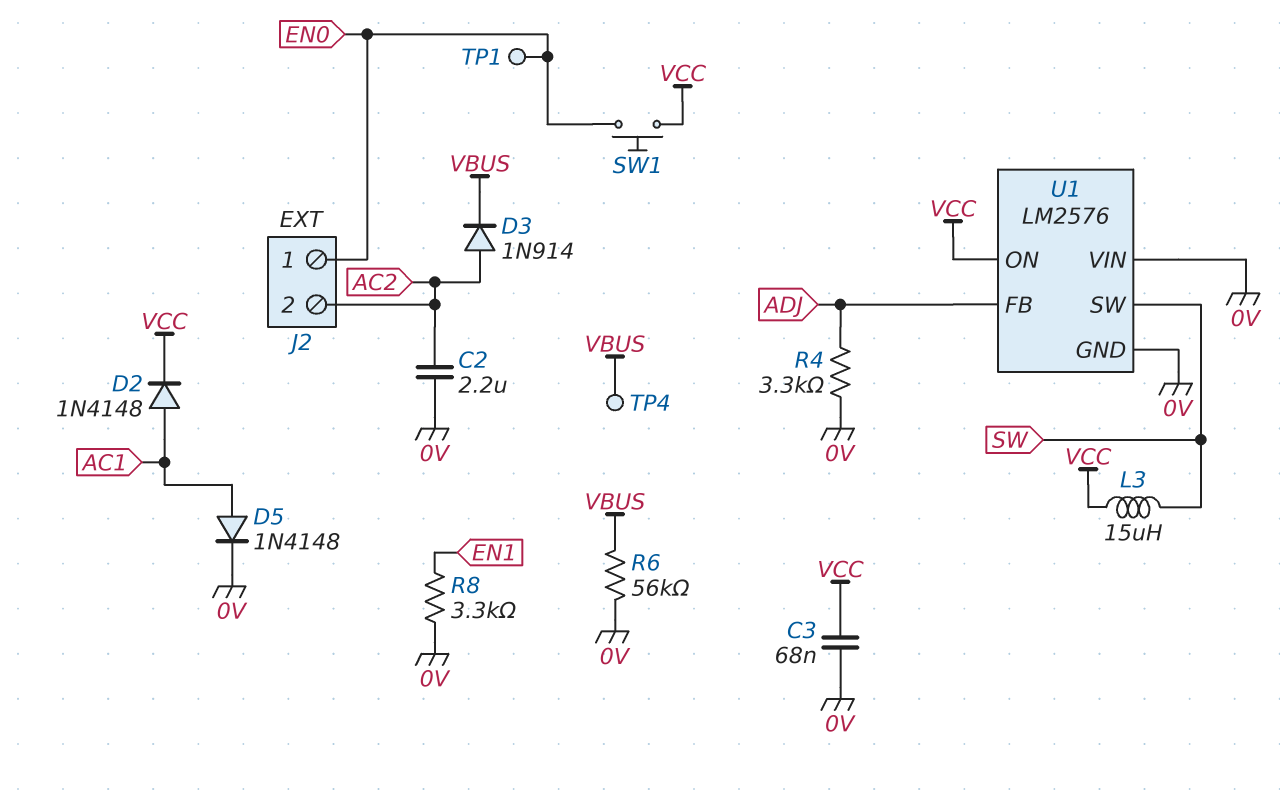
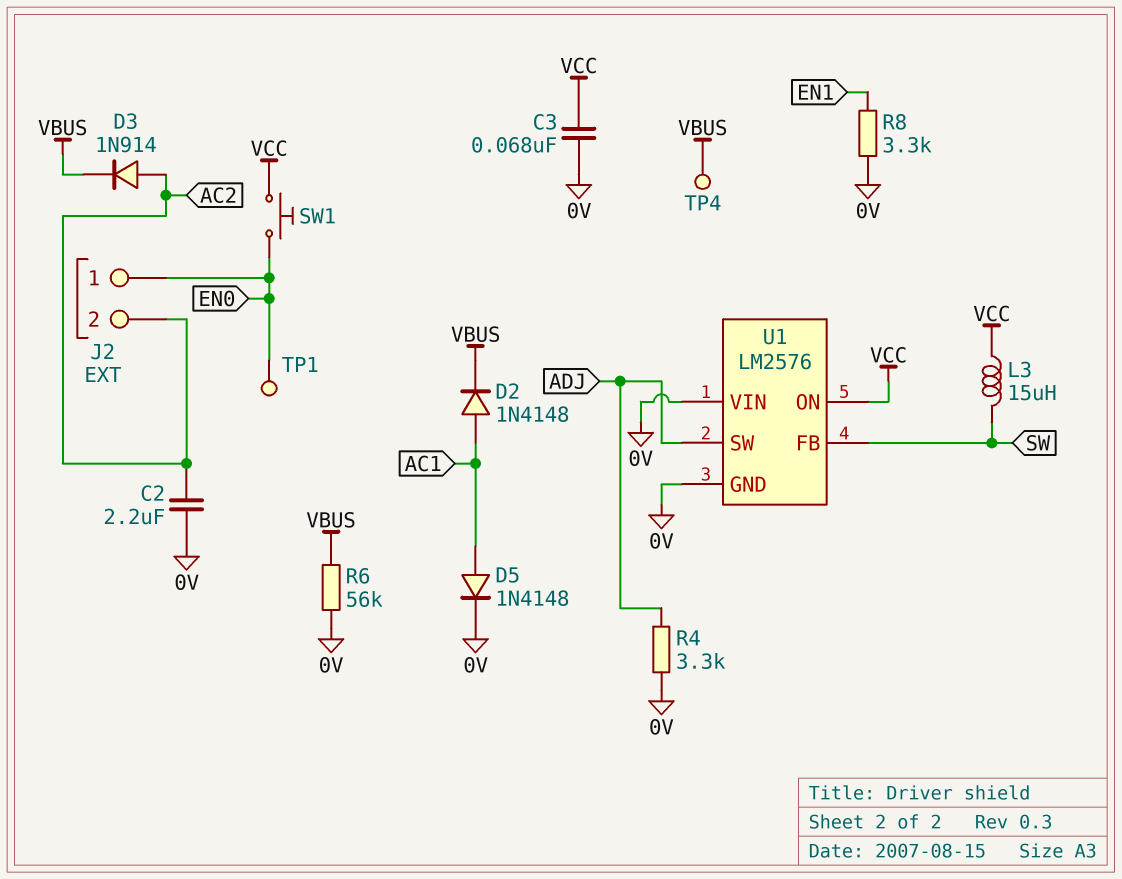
D2: diode 1N4148 (A AC1, K VCC) -> diode 1N4148 (A AC1, K VBUS)
U1 pin FB: ADJ -> SW
U1 pin SW: SW -> ADJ

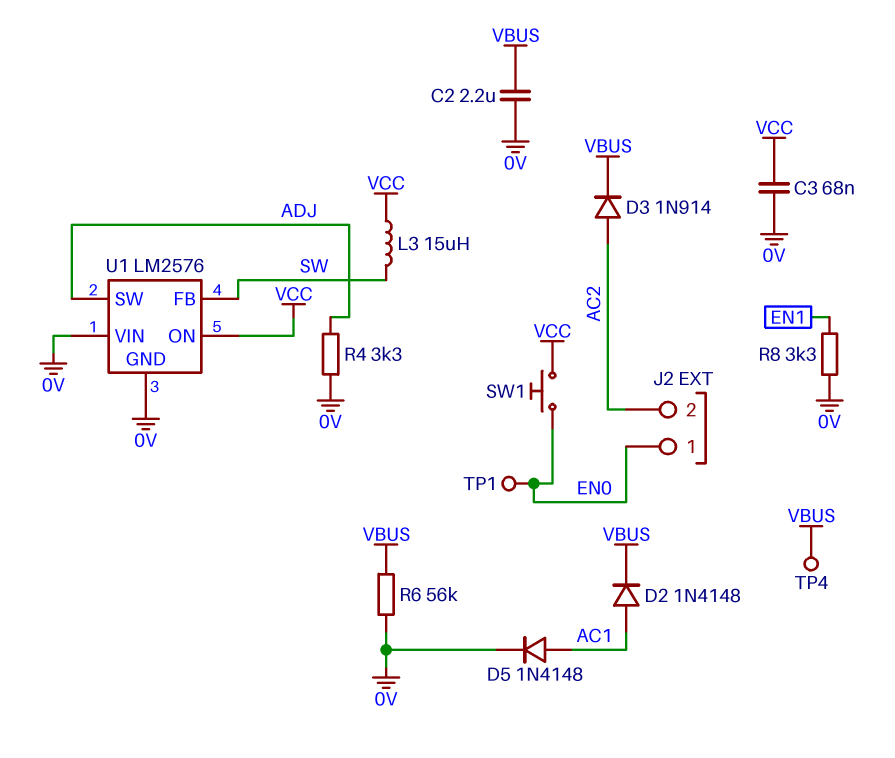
C2: 2.2uF (0V, AC2) -> 2.2uF (0V, VBUS)

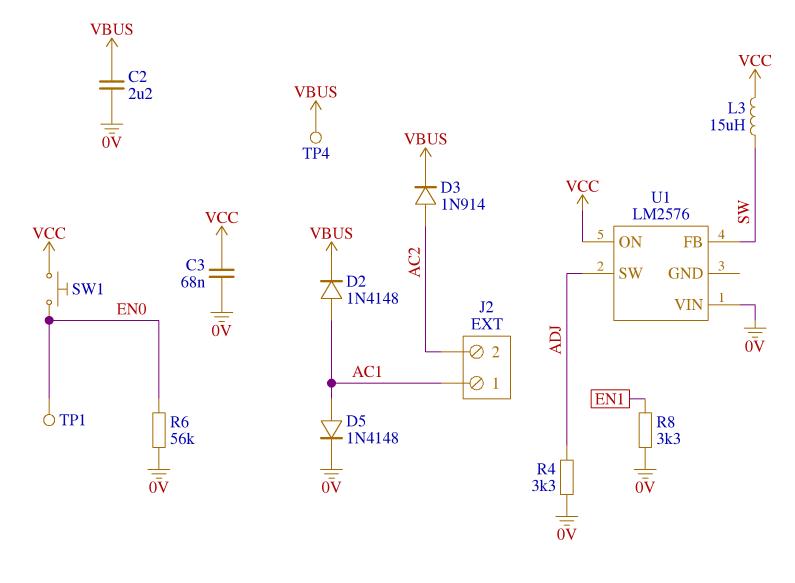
J2 pin 1: EN0 -> AC1
R6: 56k (0V, VBUS) -> 56k (0V, EN0)
U1 pin GND: 0V -> none

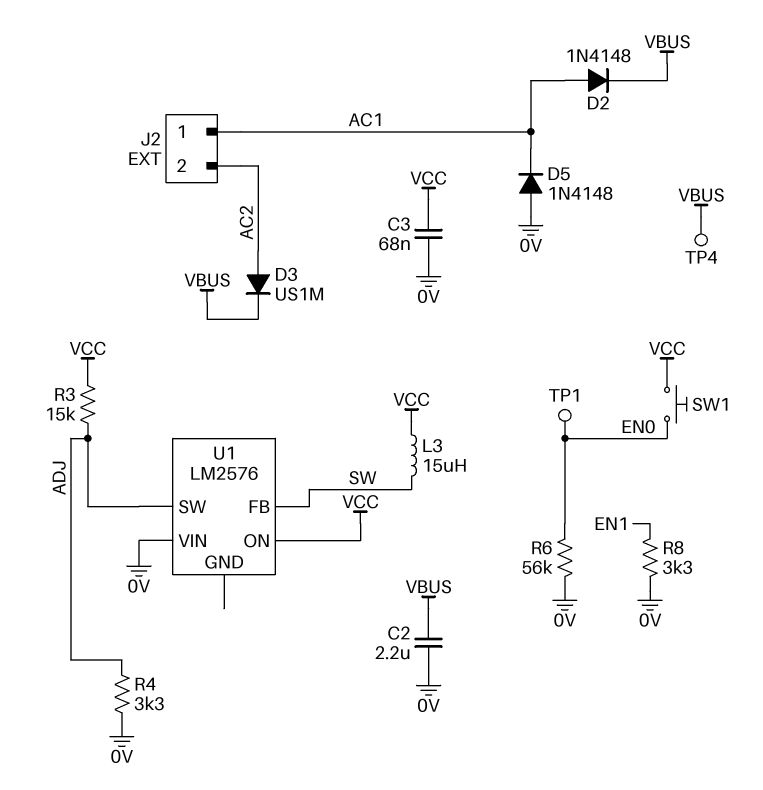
D3: diode 1N914 (A AC2, K VBUS) -> diode US1M (A AC2, K VBUS)
D5: diode 1N4148 (A AC1, K 0V) -> diode 1N4148 (A 0V, K AC1)
R3: none -> 15k (ADJ, VCC)

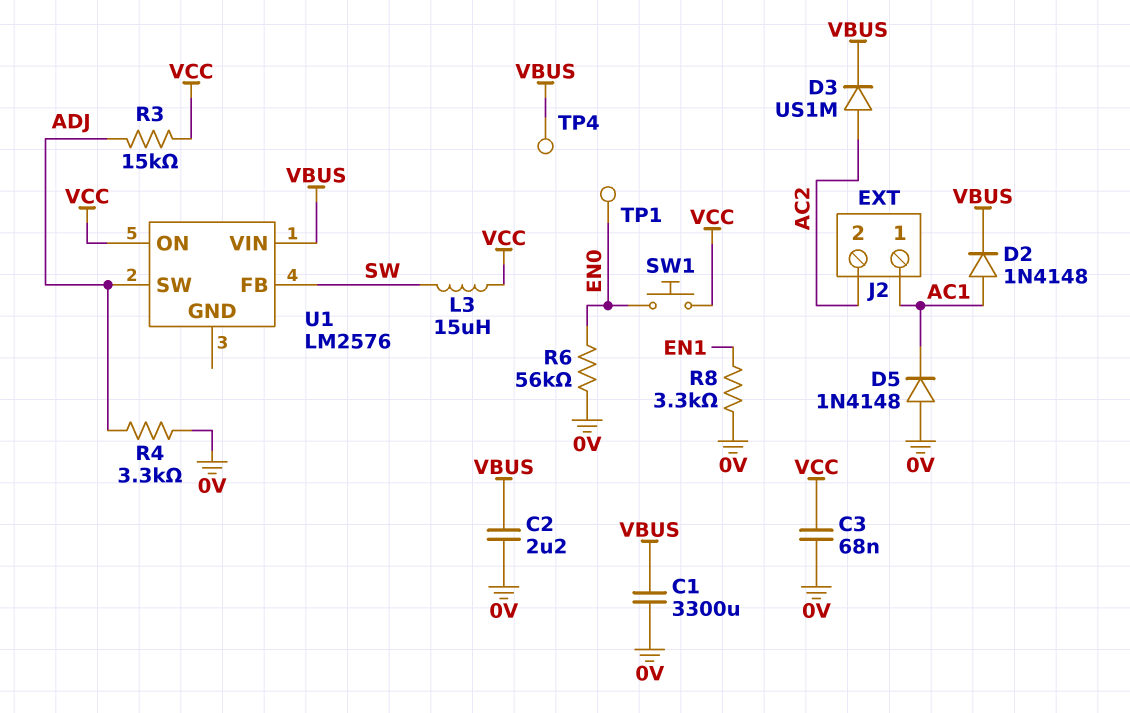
C1: none -> 3300uF (0V, VBUS)
U1 pin VIN: 0V -> VBUS

